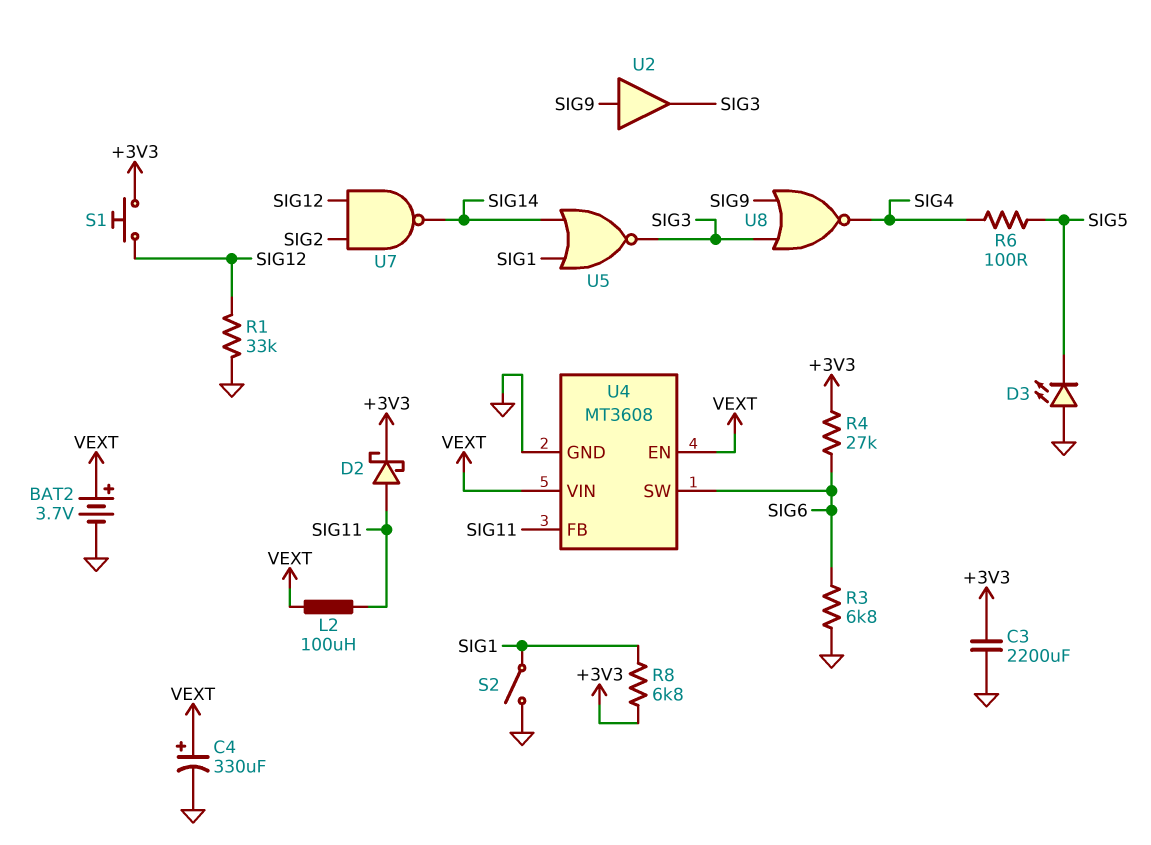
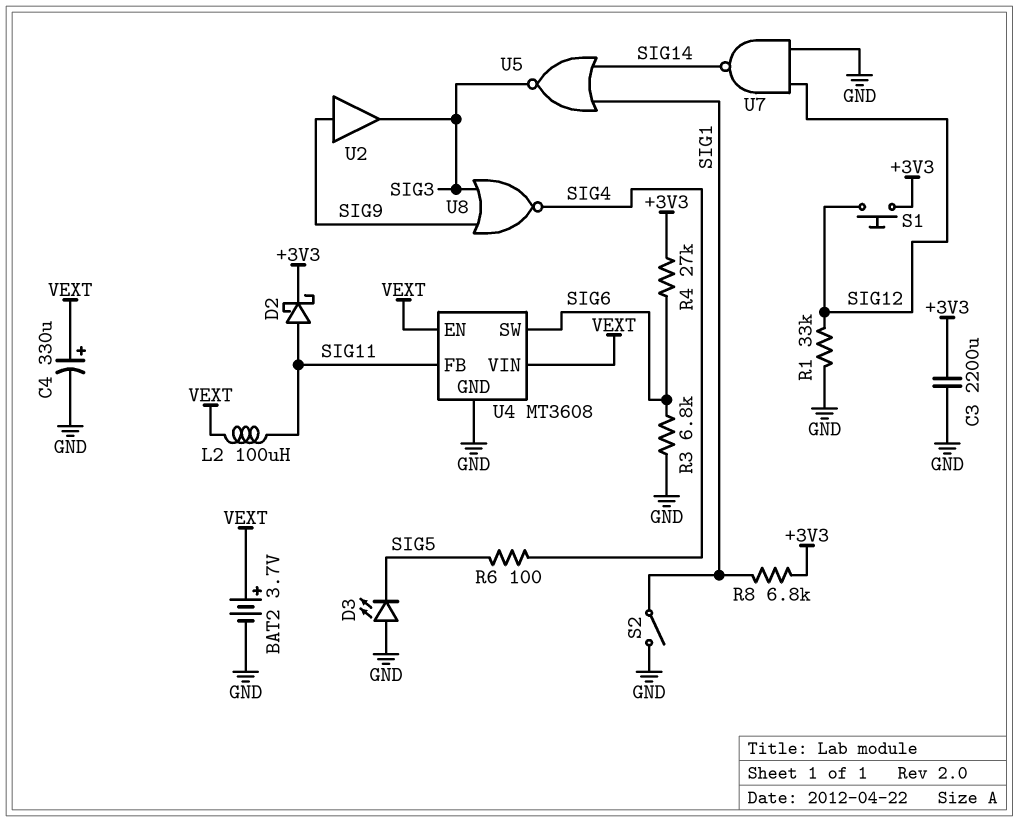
U7: NAND (in SIG2, in SIG12, out SIG14) -> NAND (in GND, in SIG12, out SIG14)

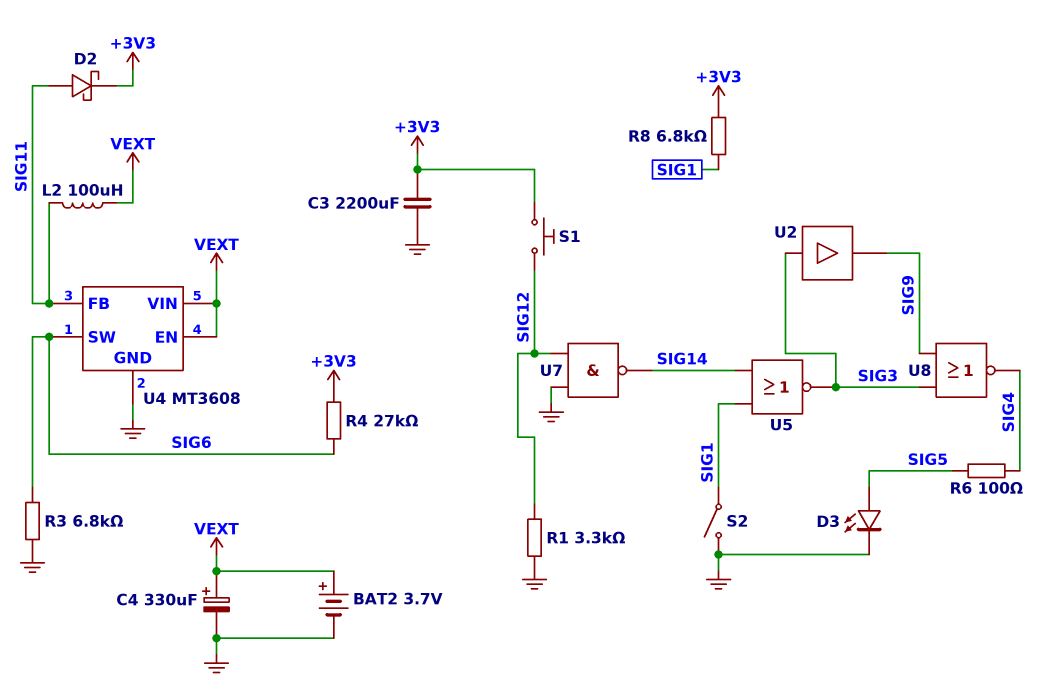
D3: LED (A GND, K SIG5) -> LED (A SIG5, K GND)
R1: 33k (GND, SIG12) -> 3.3k (GND, SIG12)
U2: buffer (in SIG9, out SIG3) -> buffer (in SIG3, out SIG9)

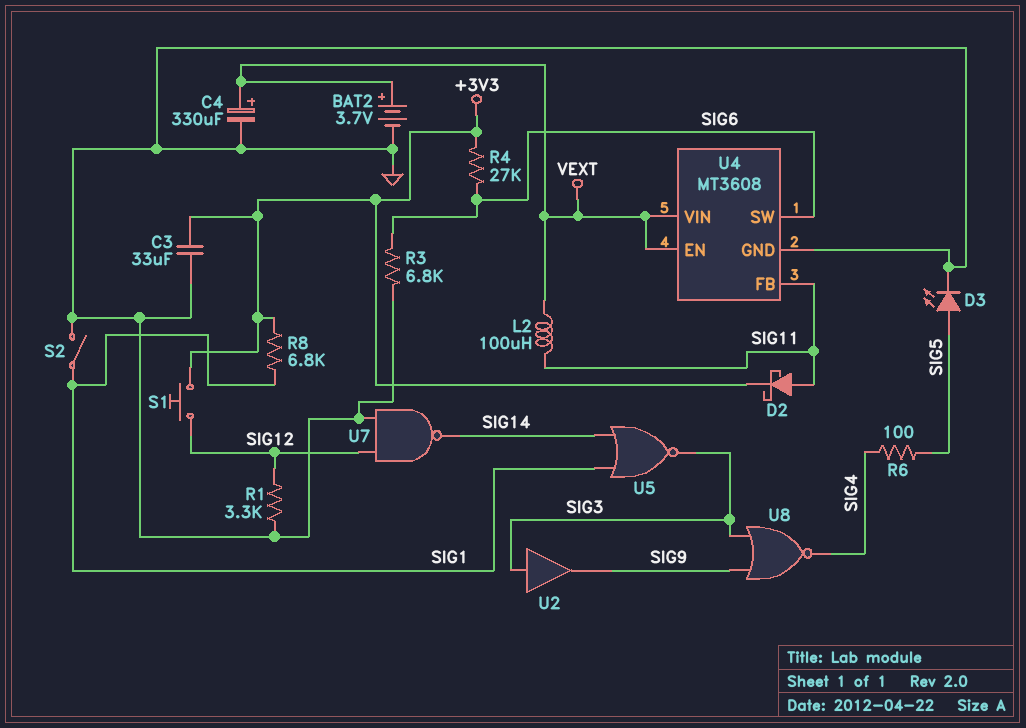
C3: 2200uF (+3V3, GND) -> 33uF (+3V3, GND)

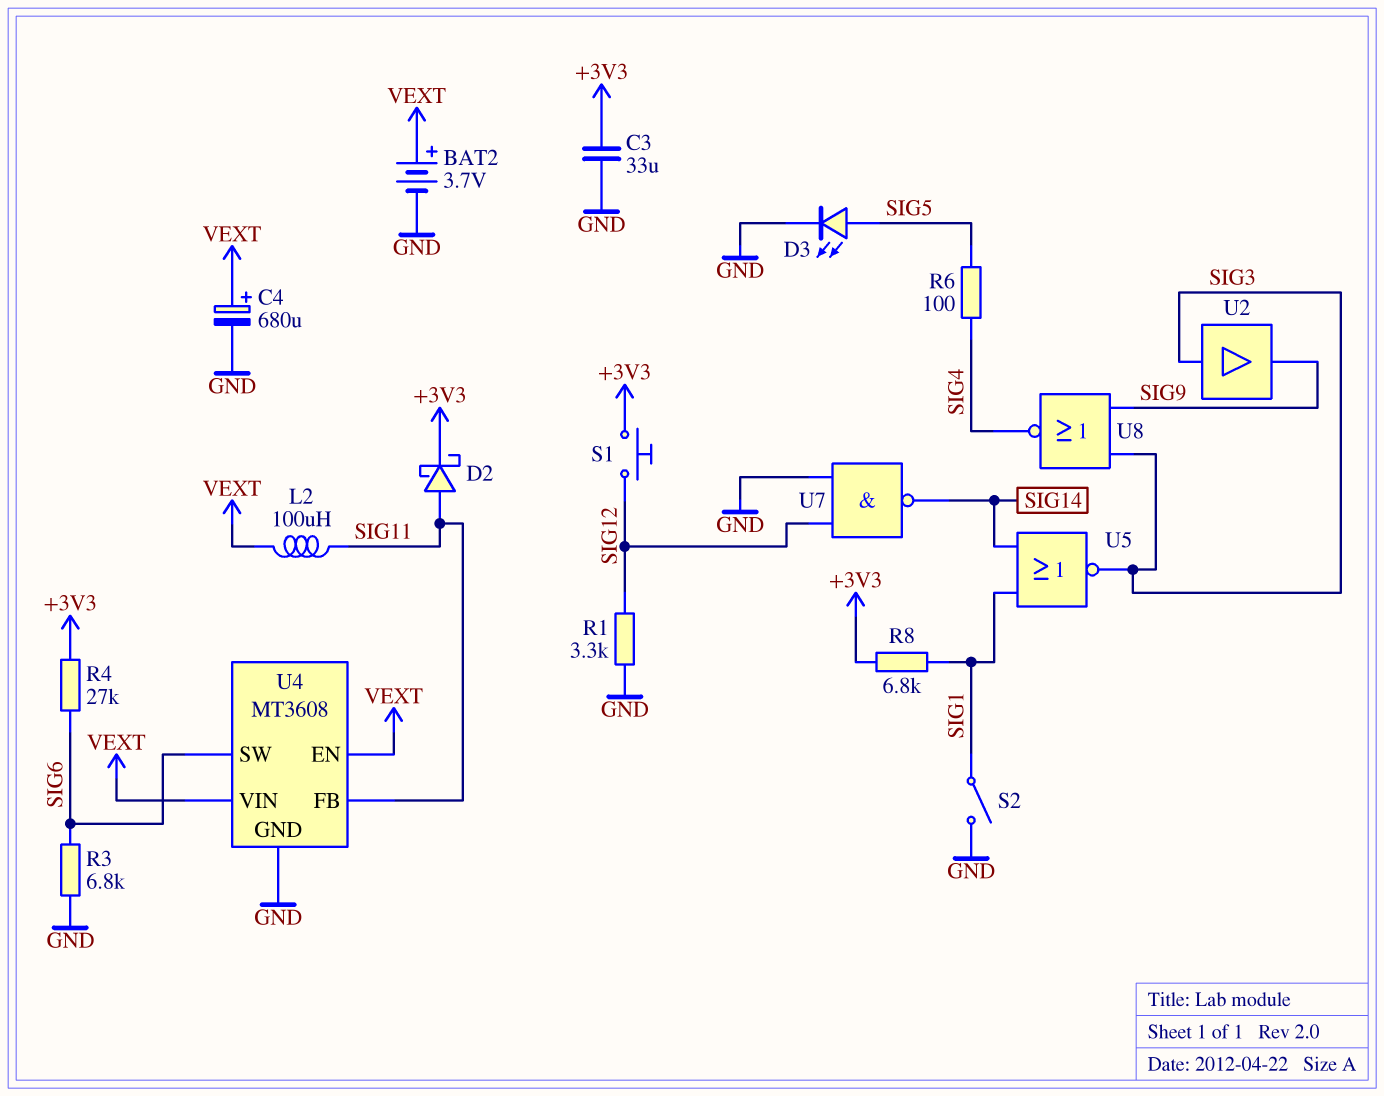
C4: 330uF (plus VEXT, minus GND) -> 680uF (plus VEXT, minus GND)

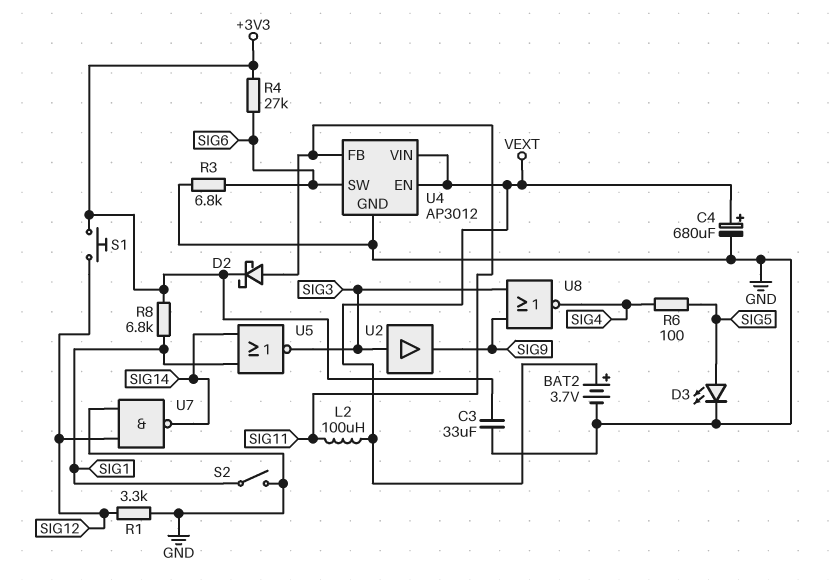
U4: MT3608 -> AP3012

